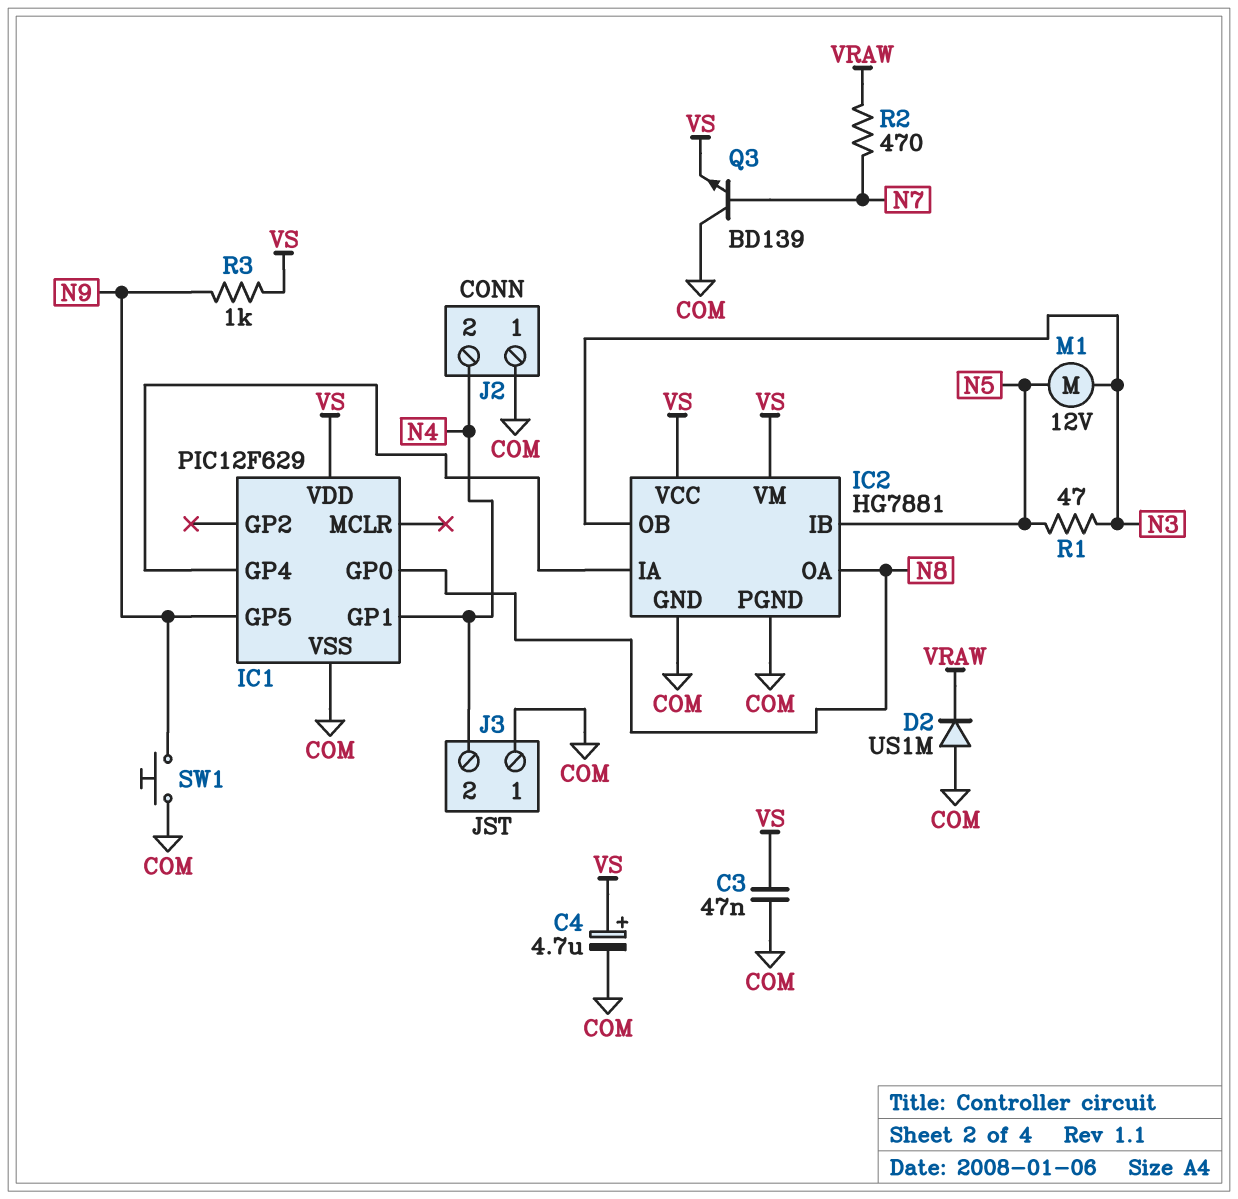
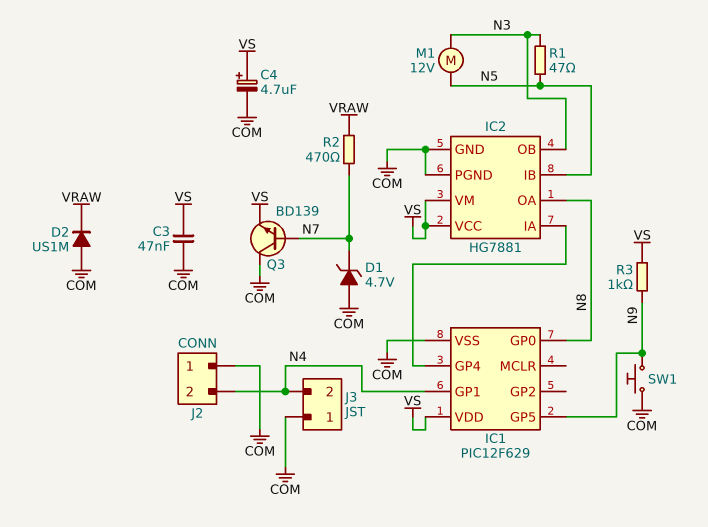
D1: none -> zener 4.7V (A COM, K N7)

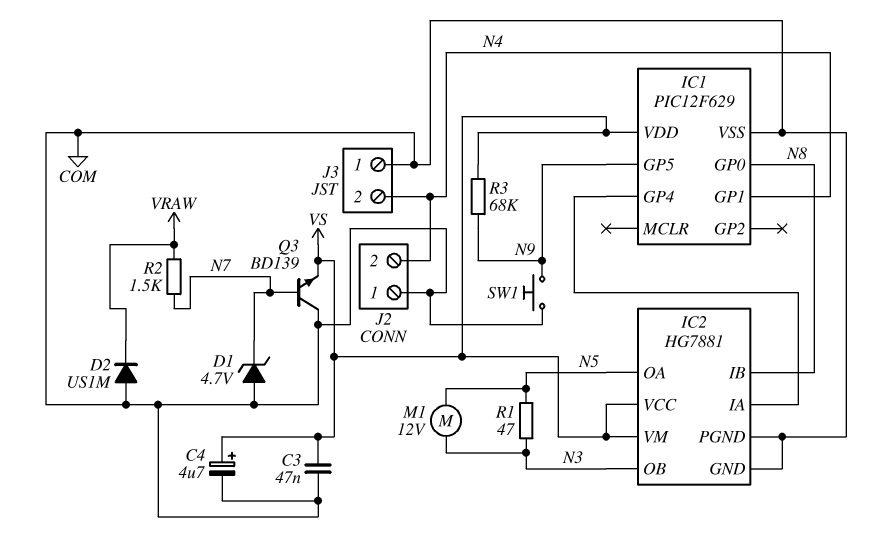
IC2 pin IB: N5 -> N8
IC2 pin OA: N8 -> N5
R2: 470 (N7, VRAW) -> 1.5k (N7, VRAW)
R3: 1k (N9, VS) -> 68k (N9, VS)

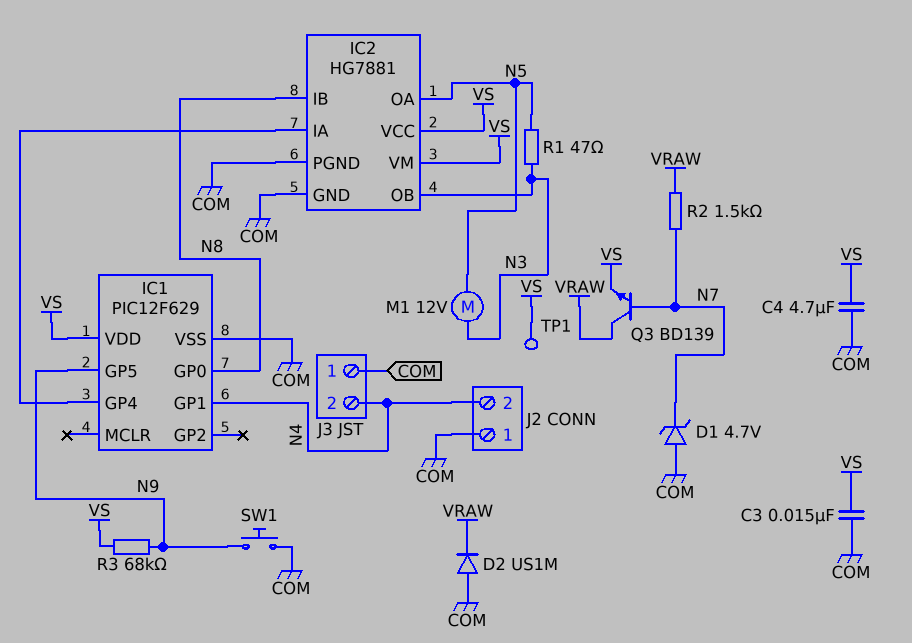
C3: 47nF (COM, VS) -> 15nF (COM, VS)
C4: 4.7uF (plus VS, minus COM) -> 4.7uF (COM, VS)
Q3: NPN BD139 (B N7, C COM, E VS) -> NPN BD139 (B N7, C VRAW, E VS)
TP1: none -> test point (VS)

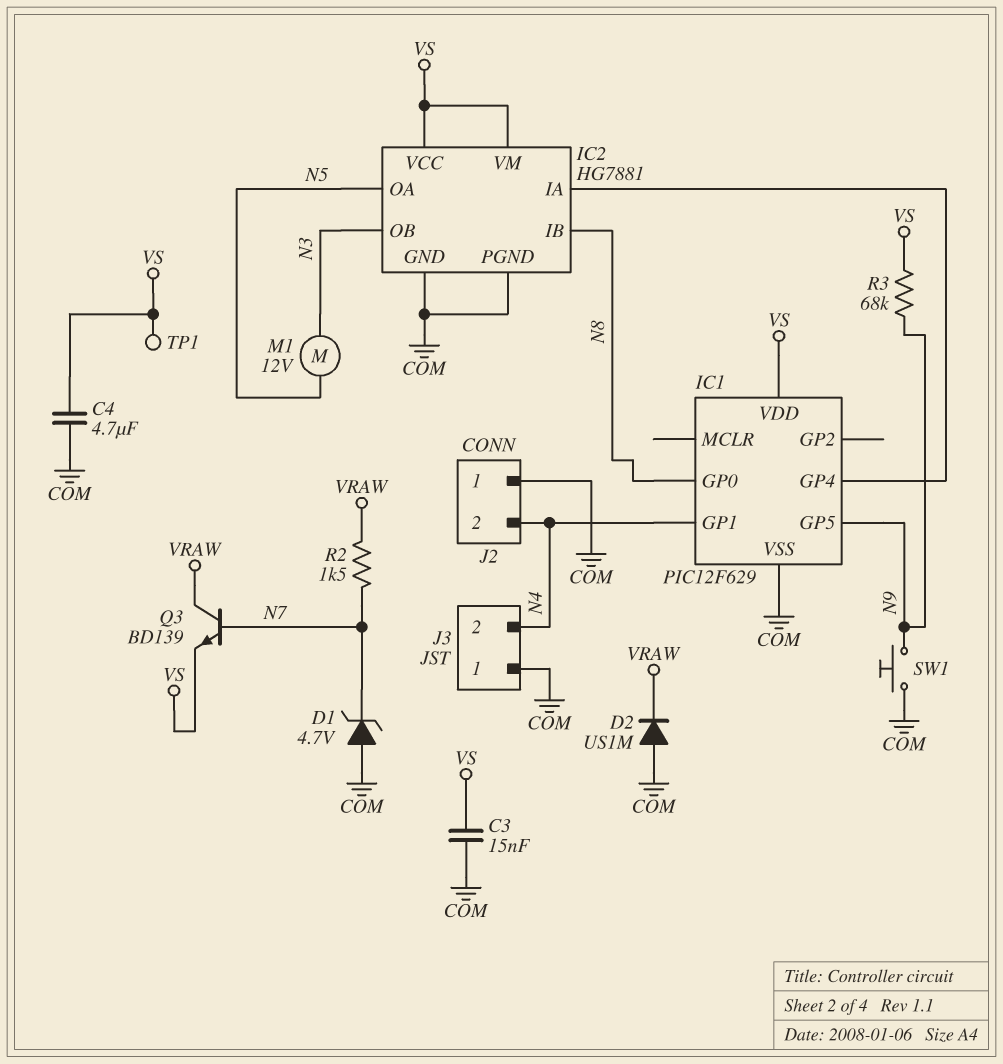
R1: 47 (N3, N5) -> none

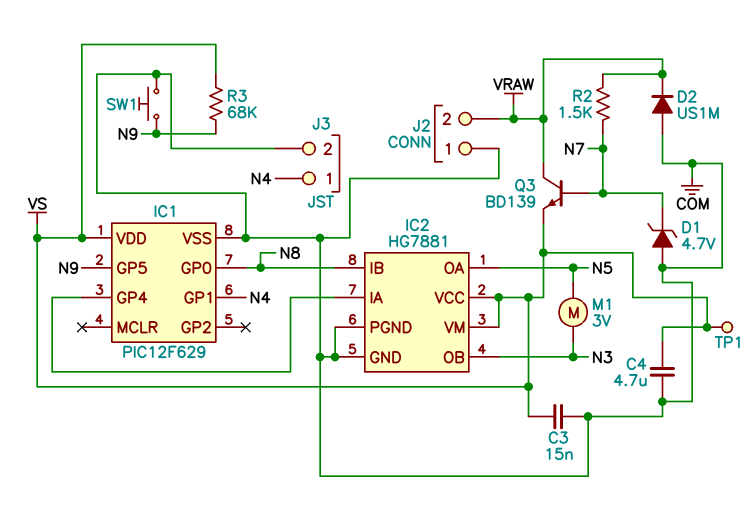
J2 pin 2: N4 -> VRAW
J3 pin 1: COM -> N4
J3 pin 2: N4 -> COM
M1: motor 12V (N3, N5) -> motor 3V (N3, N5)

